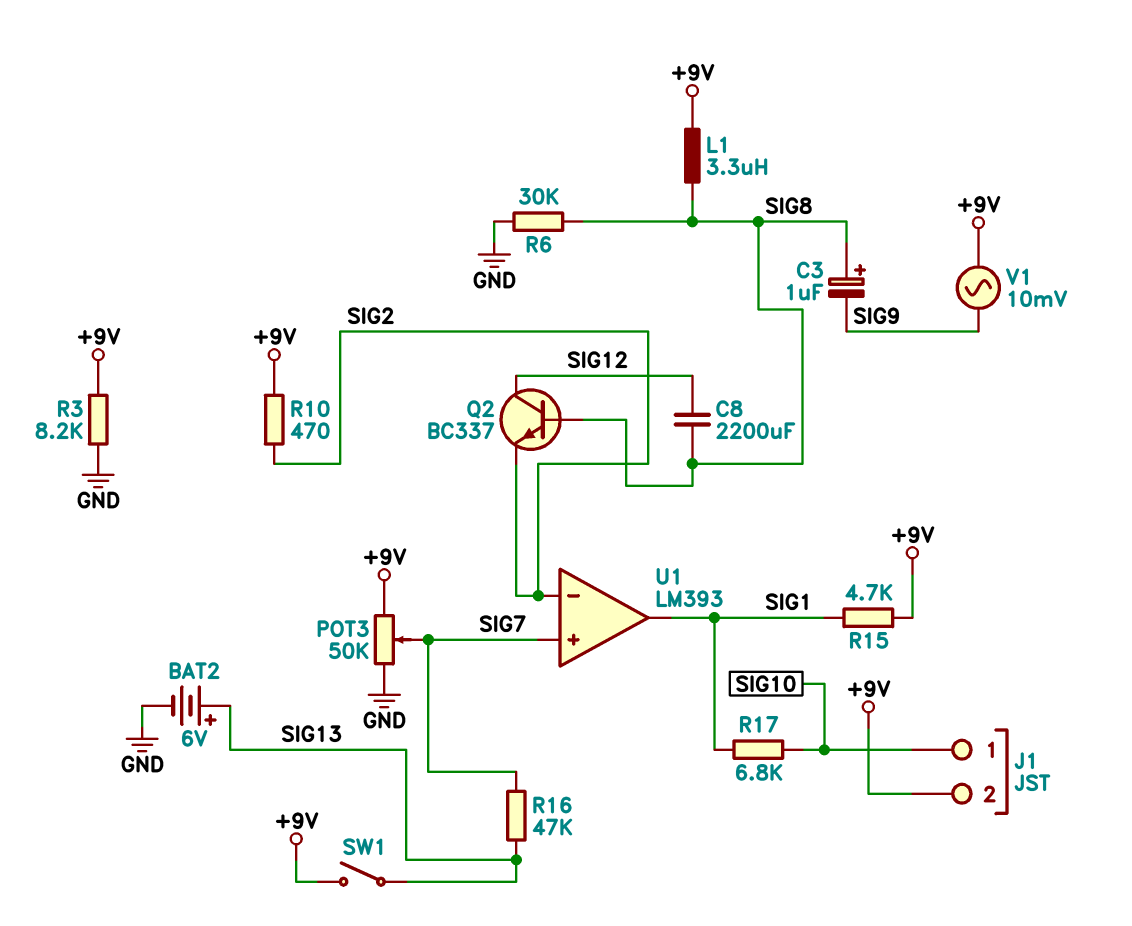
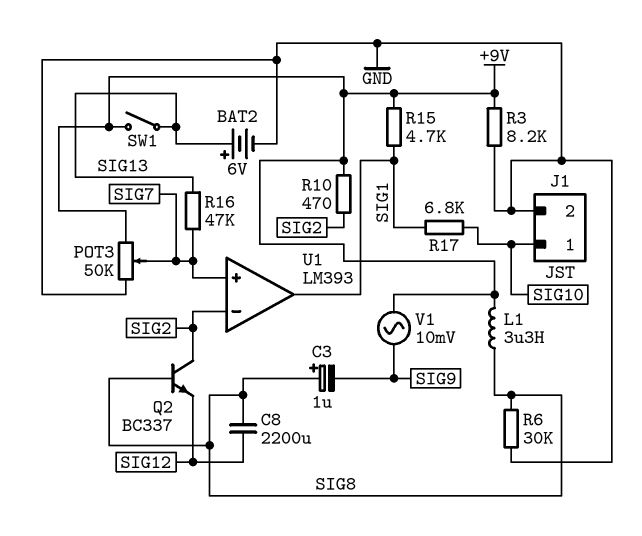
J1 pin 2: +9V -> GND
Q2: NPN BC337 (B SIG8, C SIG12, E SIG2) -> NPN BC337 (B SIG8, C SIG2, E SIG12)

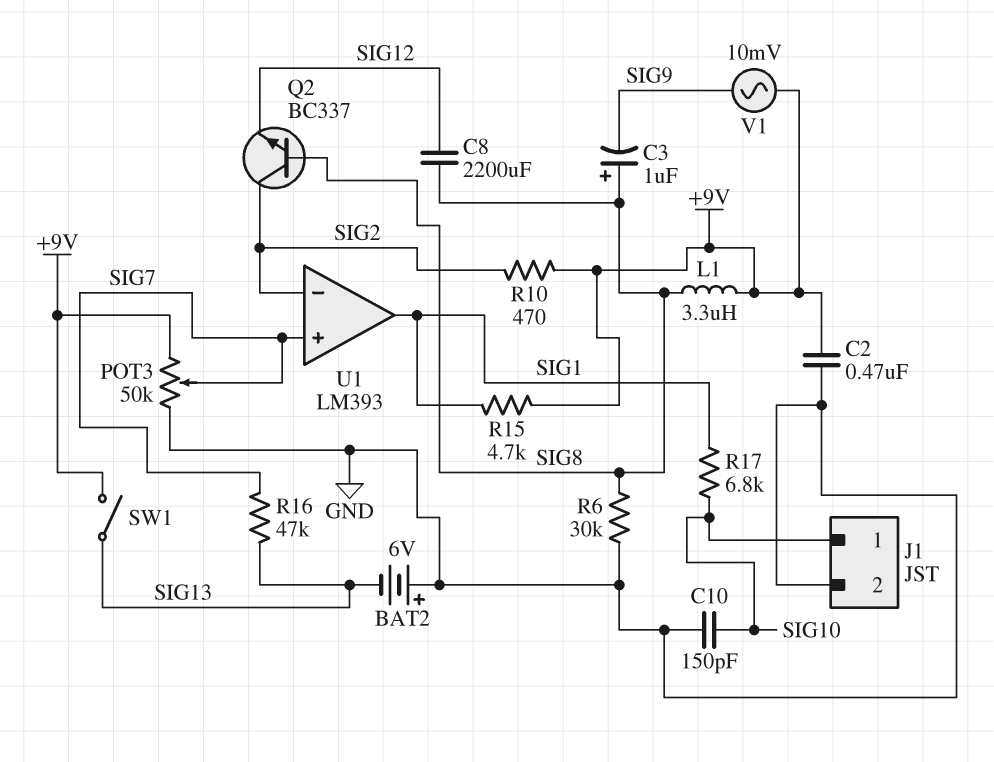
BAT2: 6V (plus SIG13, minus GND) -> 6V (plus GND, minus SIG13)
C2: none -> 470nF (+9V, GND)
C10: none -> 150pF (GND, SIG10)
R3: 8.2k (+9V, GND) -> none

